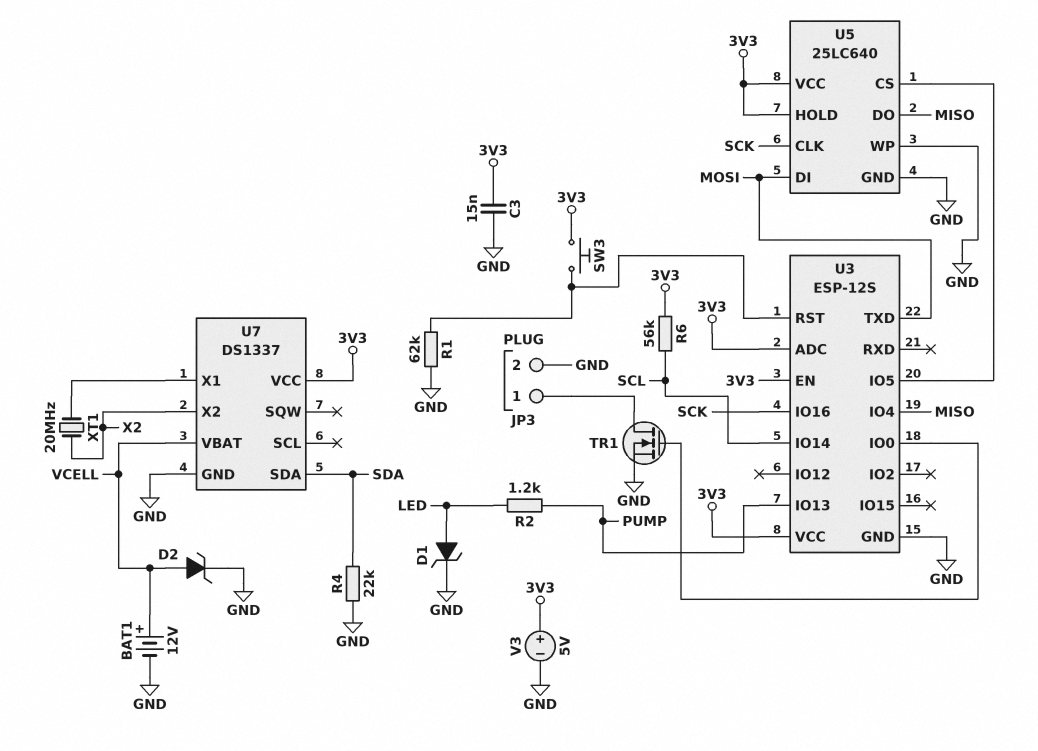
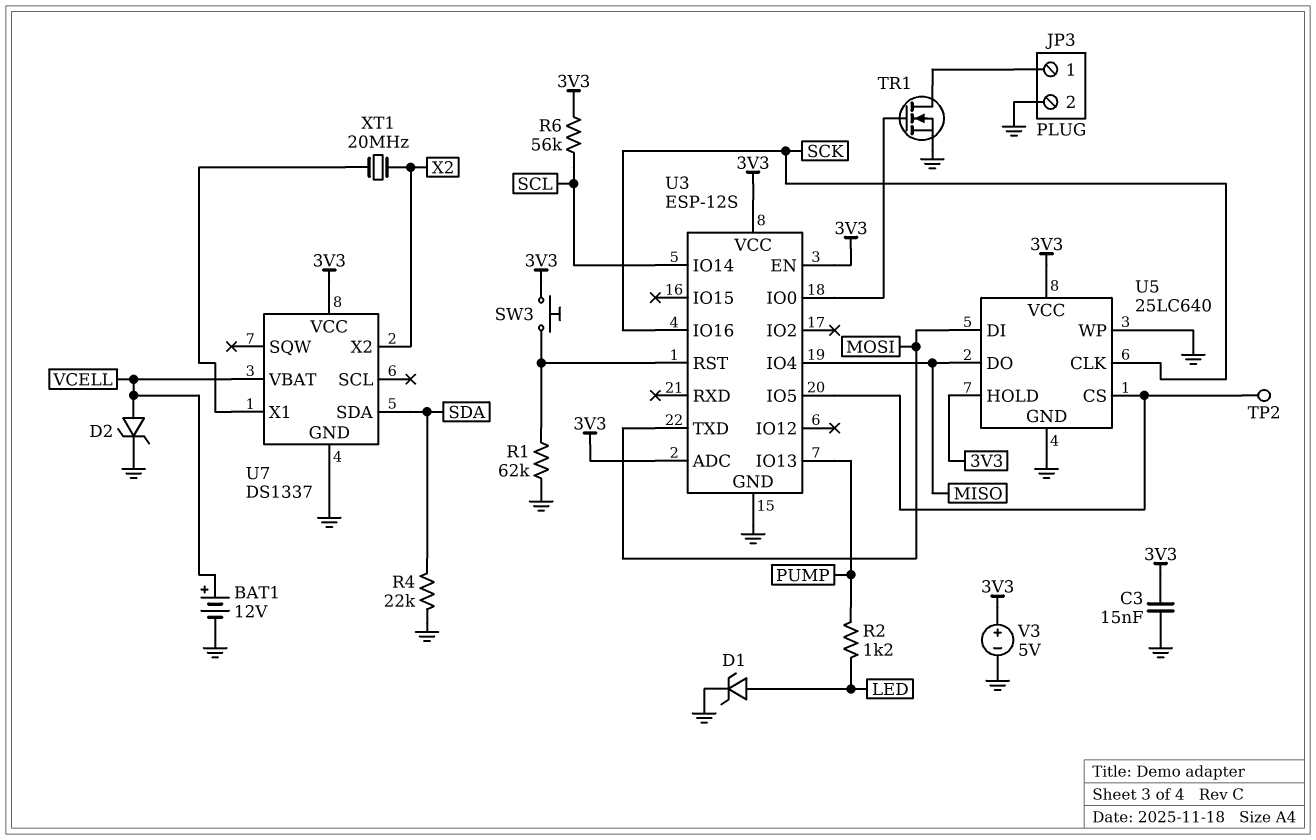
TP2: none -> test point (U3/IO5)

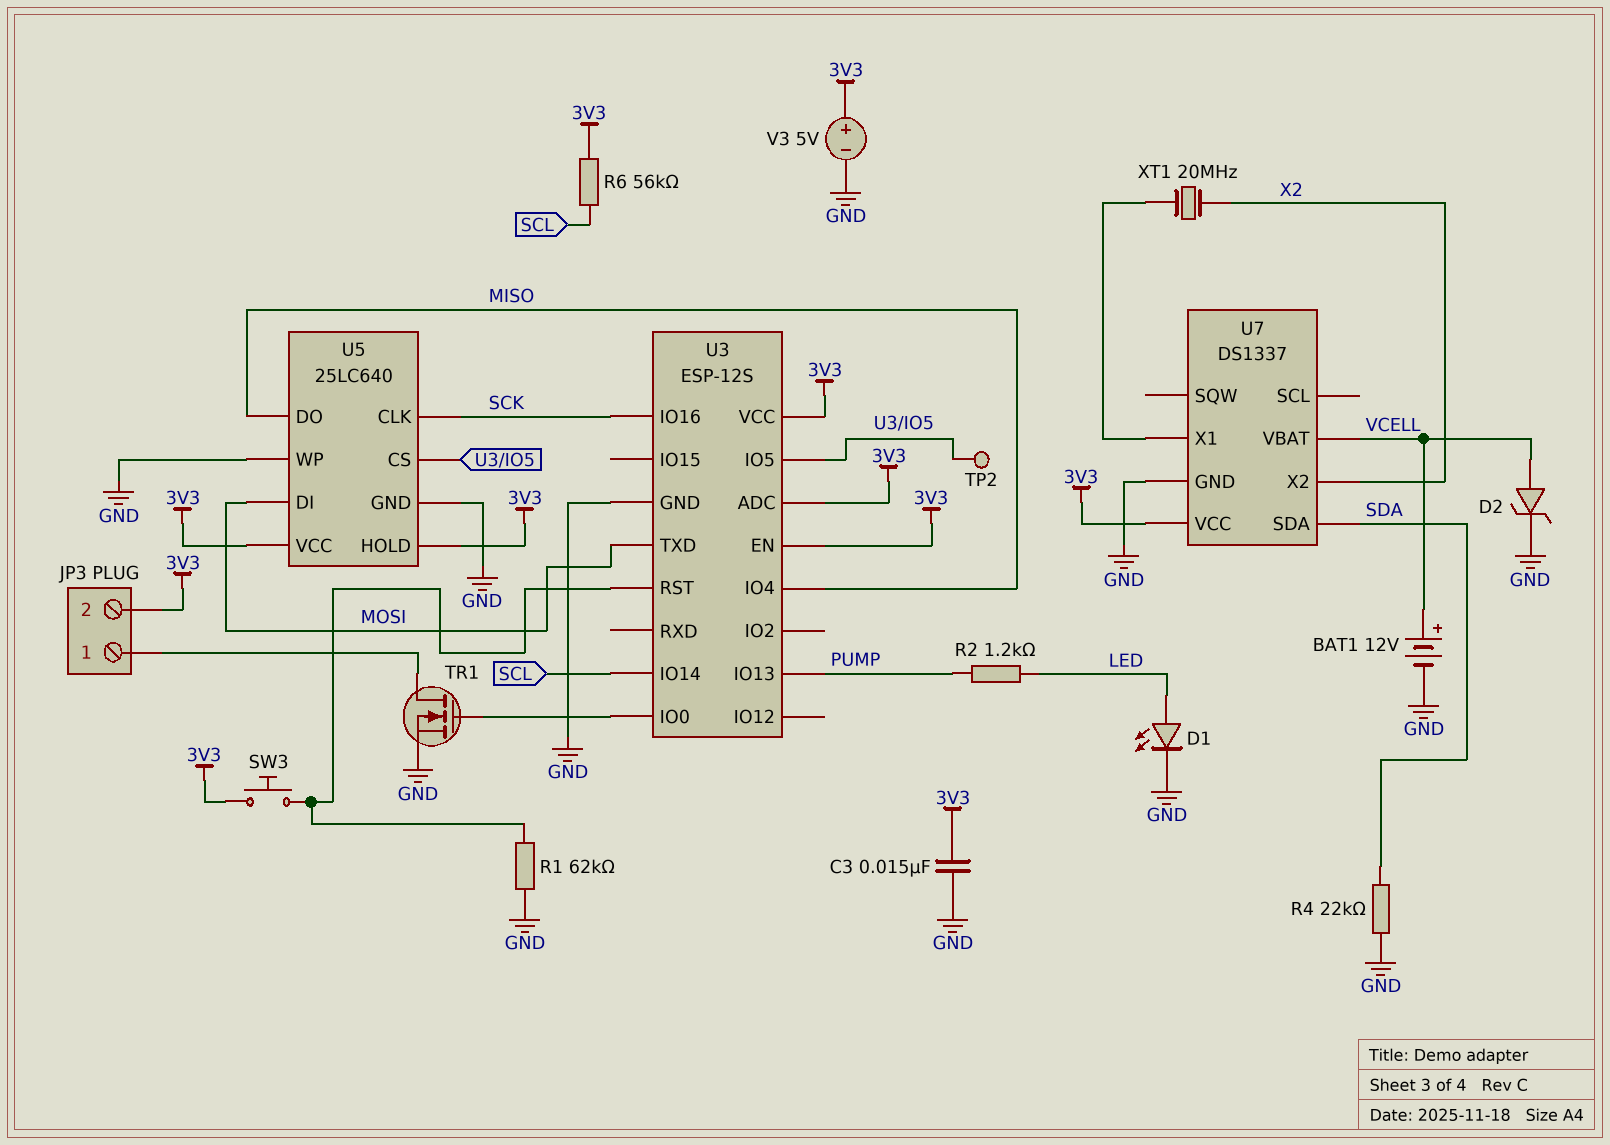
D1: zener (A LED, K GND) -> LED (A LED, K GND)
JP3 pin 2: GND -> 3V3

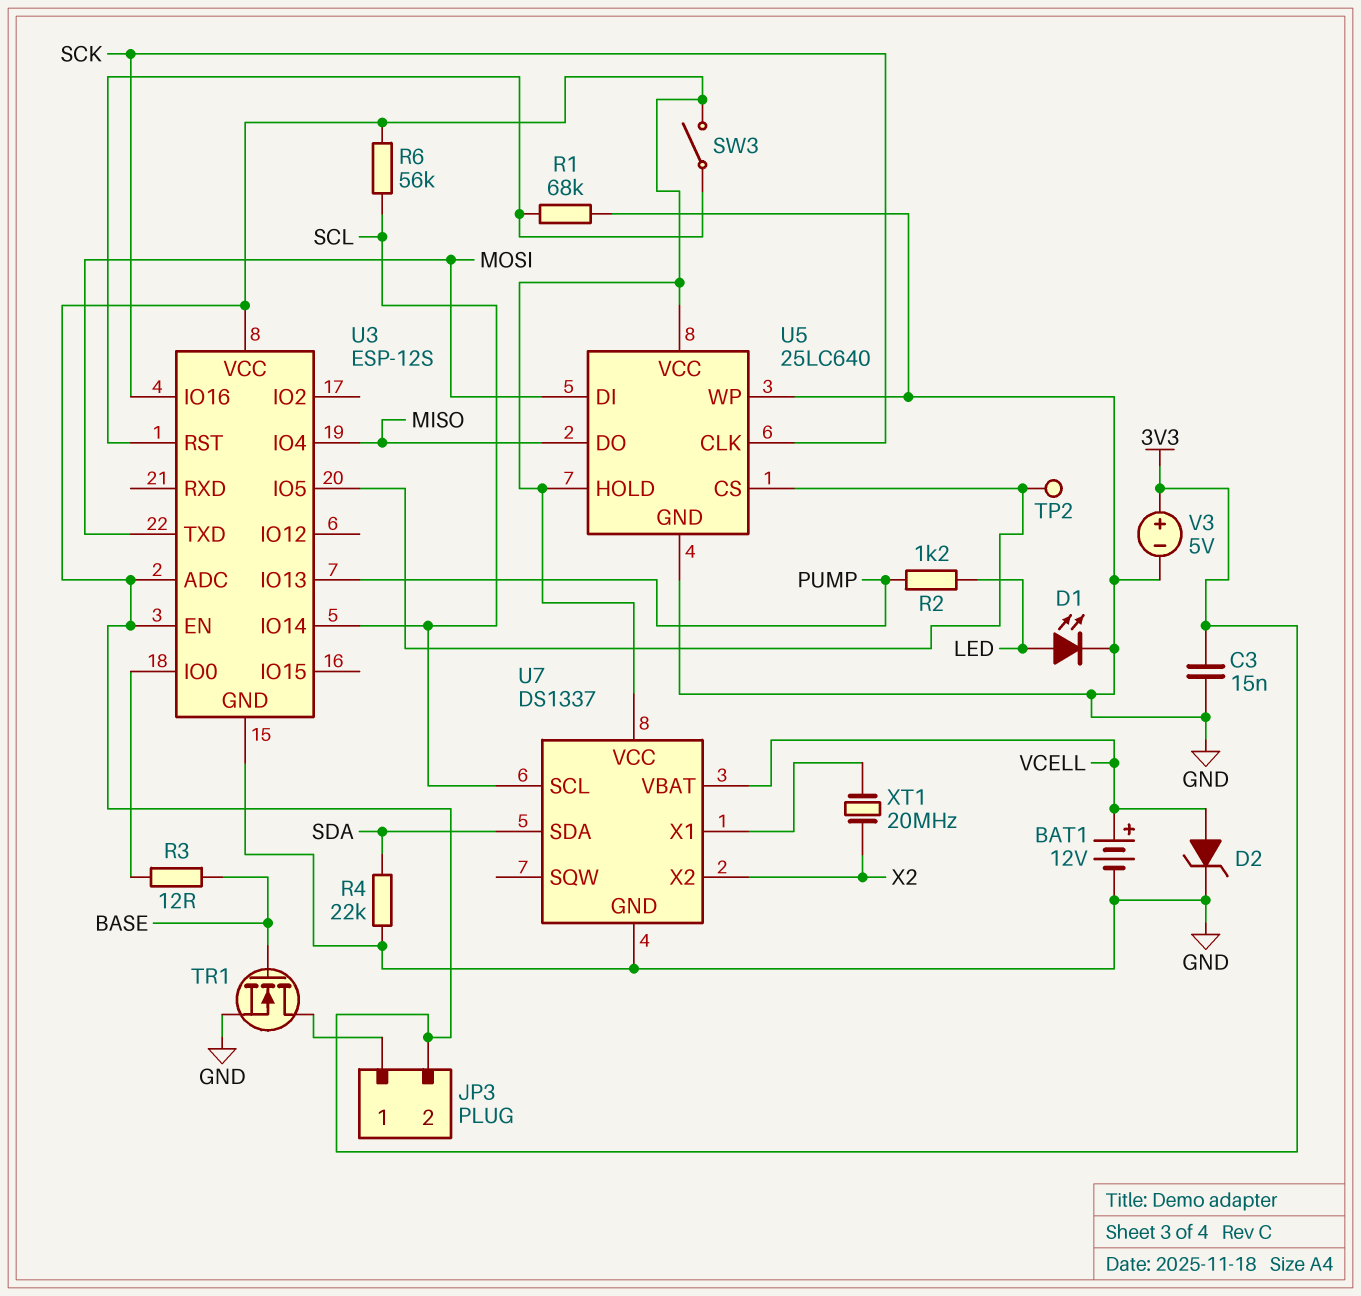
R1: 62k (GND, U3/RST) -> 68k (GND, U3/RST)
R3: none -> 12 (BASE, U3/IO0)
SW3: button (3V3, U3/RST) -> switch (3V3, U3/RST)
TR1: NMOS (G U3/IO0, D JP3/1, S GND) -> NMOS (G BASE, D JP3/1, S GND)
U7 pin SCL: none -> SCL

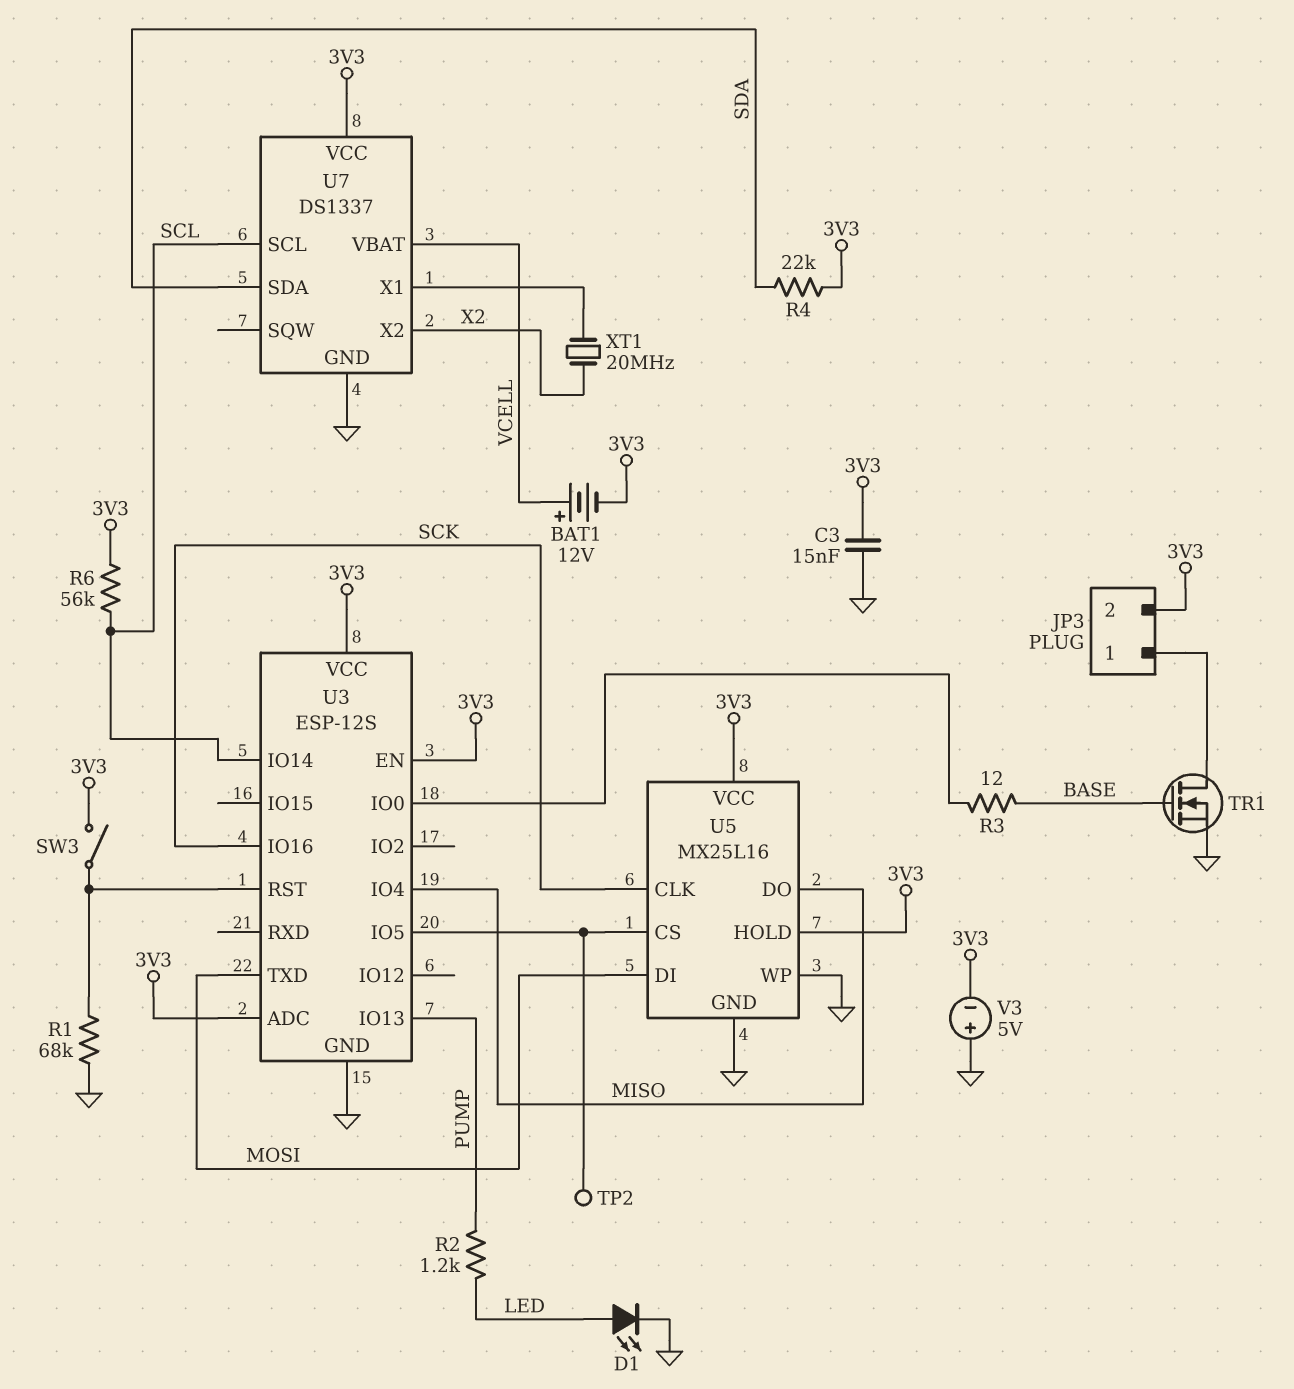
BAT1: 12V (plus VCELL, minus GND) -> 12V (plus VCELL, minus 3V3)
D2: zener (A VCELL, K GND) -> none
R4: 22k (GND, SDA) -> 22k (3V3, SDA)
U5: 25LC640 -> MX25L16
V3: 5V (plus 3V3, minus GND) -> 5V (plus GND, minus 3V3)

